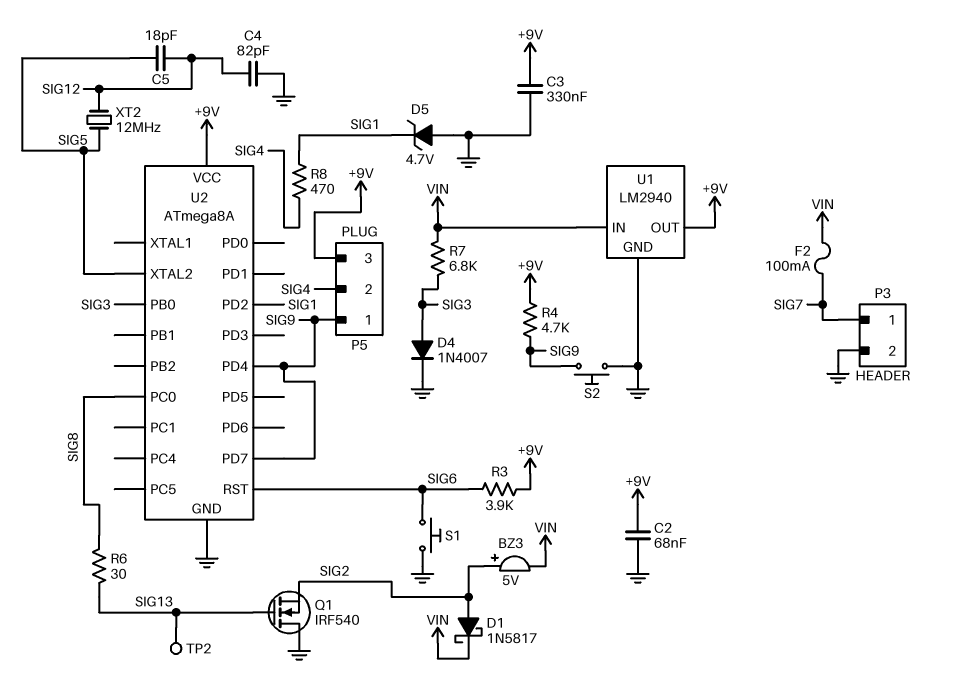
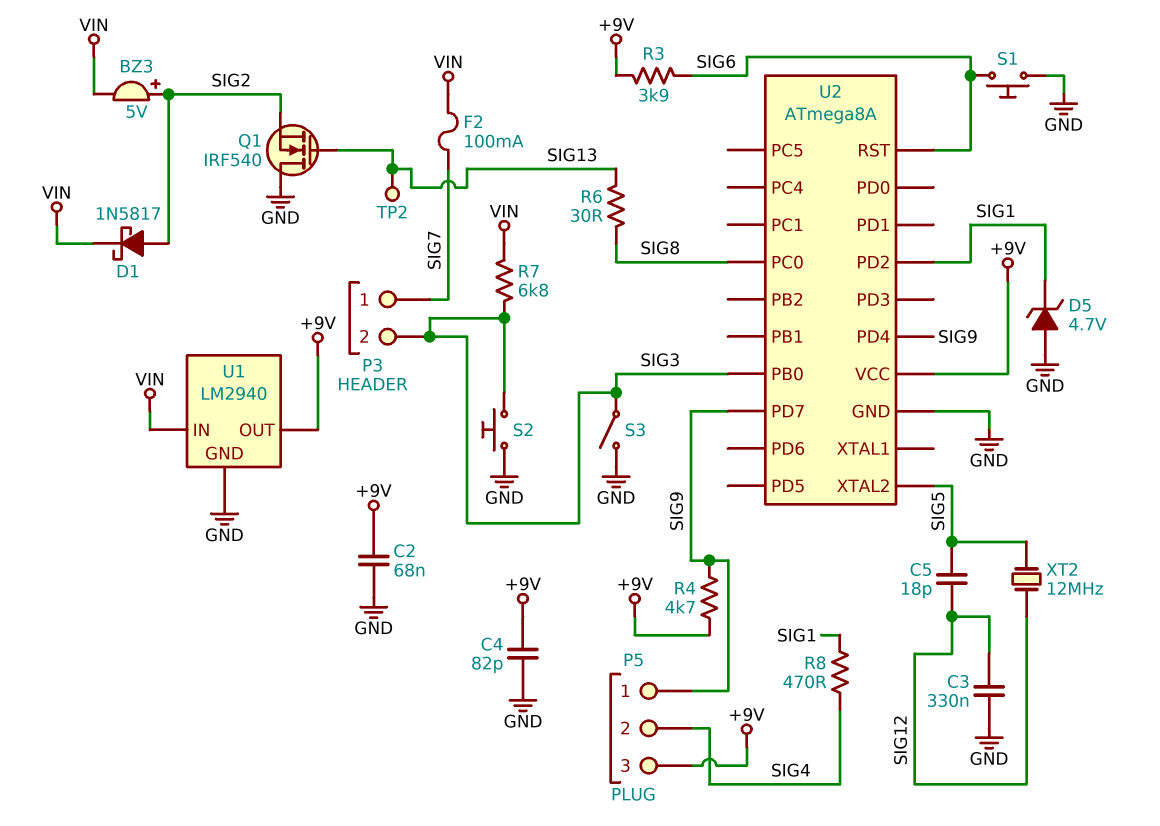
C3: 330nF (+9V, GND) -> 330nF (GND, SIG12)
C4: 82pF (GND, SIG12) -> 82pF (+9V, GND)
D4: diode 1N4007 (A SIG3, K GND) -> none
P3 pin 2: GND -> SIG3
S2: button (GND, SIG9) -> button (GND, SIG3)
S3: none -> switch (GND, SIG3)

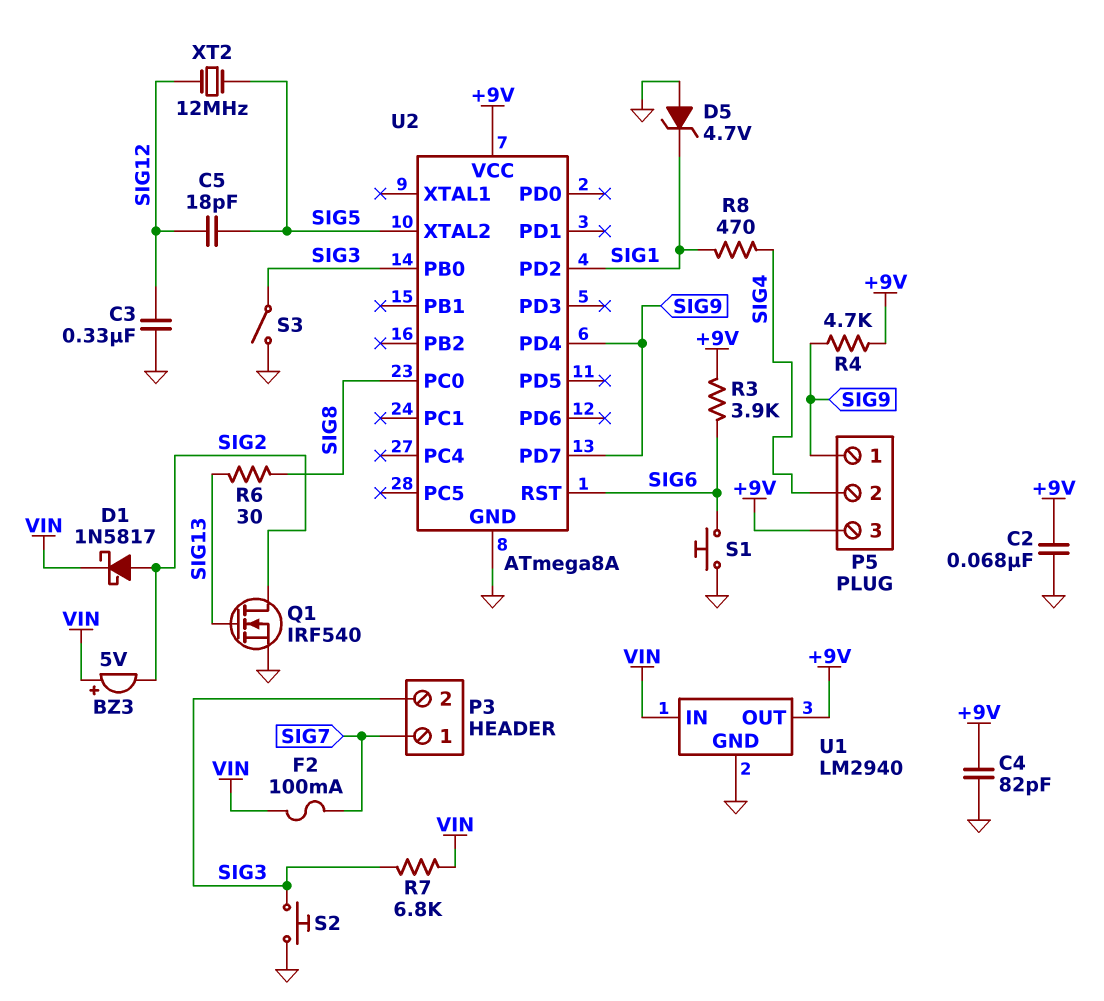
BZ3: buzzer 5V (plus SIG2, minus VIN) -> buzzer 5V (plus VIN, minus SIG2)
Q1: NMOS IRF540 (G SIG13, D GND, S SIG2) -> NMOS IRF540 (G SIG13, D SIG2, S GND)
TP2: test point (SIG13) -> none

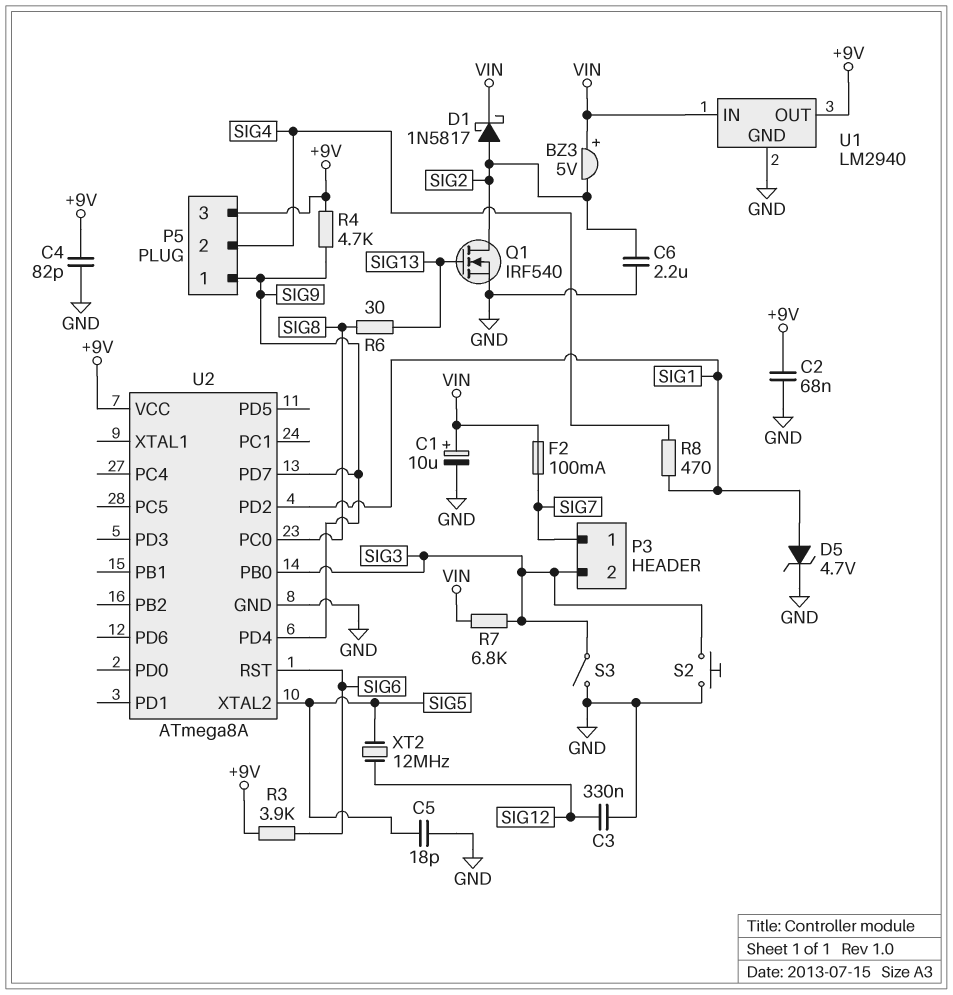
C1: none -> 10uF (plus VIN, minus GND)
C5: 18pF (SIG5, SIG12) -> 18pF (GND, SIG5)
C6: none -> 2.2uF (GND, SIG2)
D5: zener 4.7V (A GND, K SIG1) -> zener 4.7V (A SIG1, K GND)
S1: button (GND, SIG6) -> none

